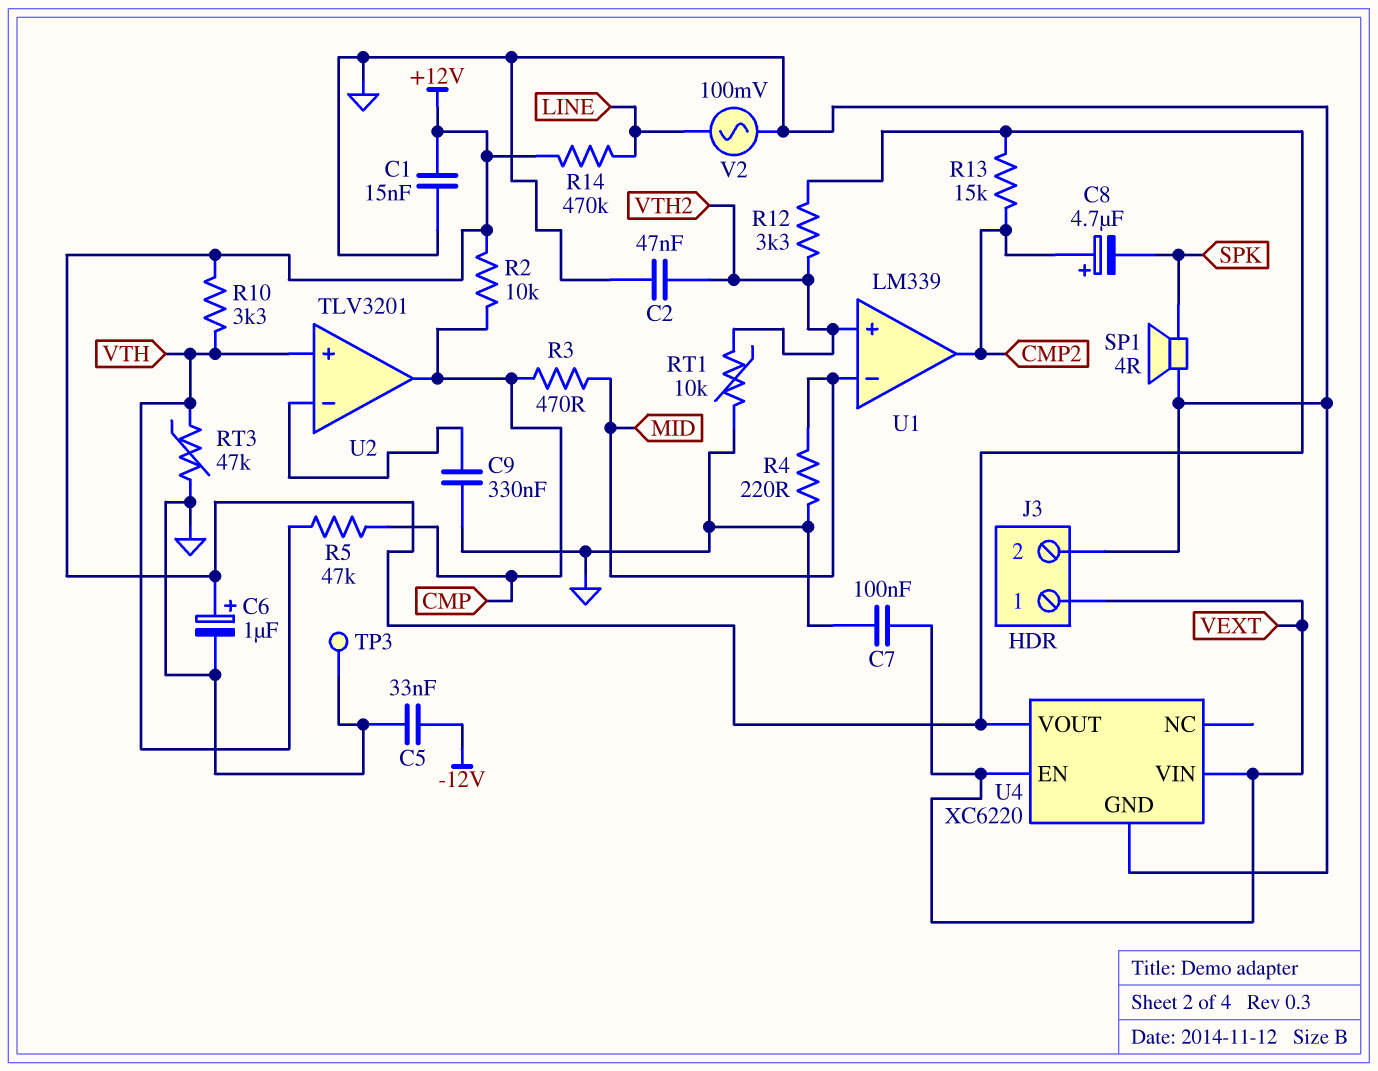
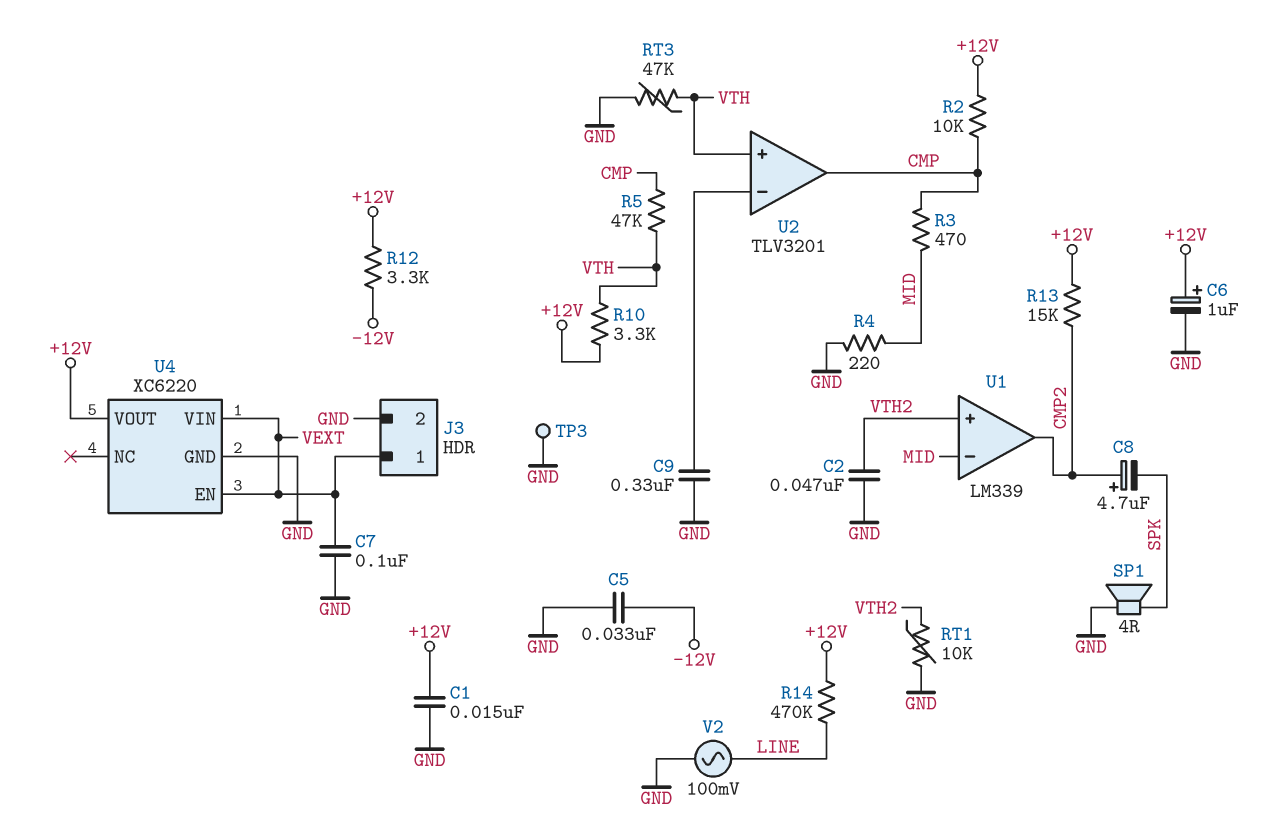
R12: 3.3k (+12V, VTH2) -> 3.3k (+12V, -12V)

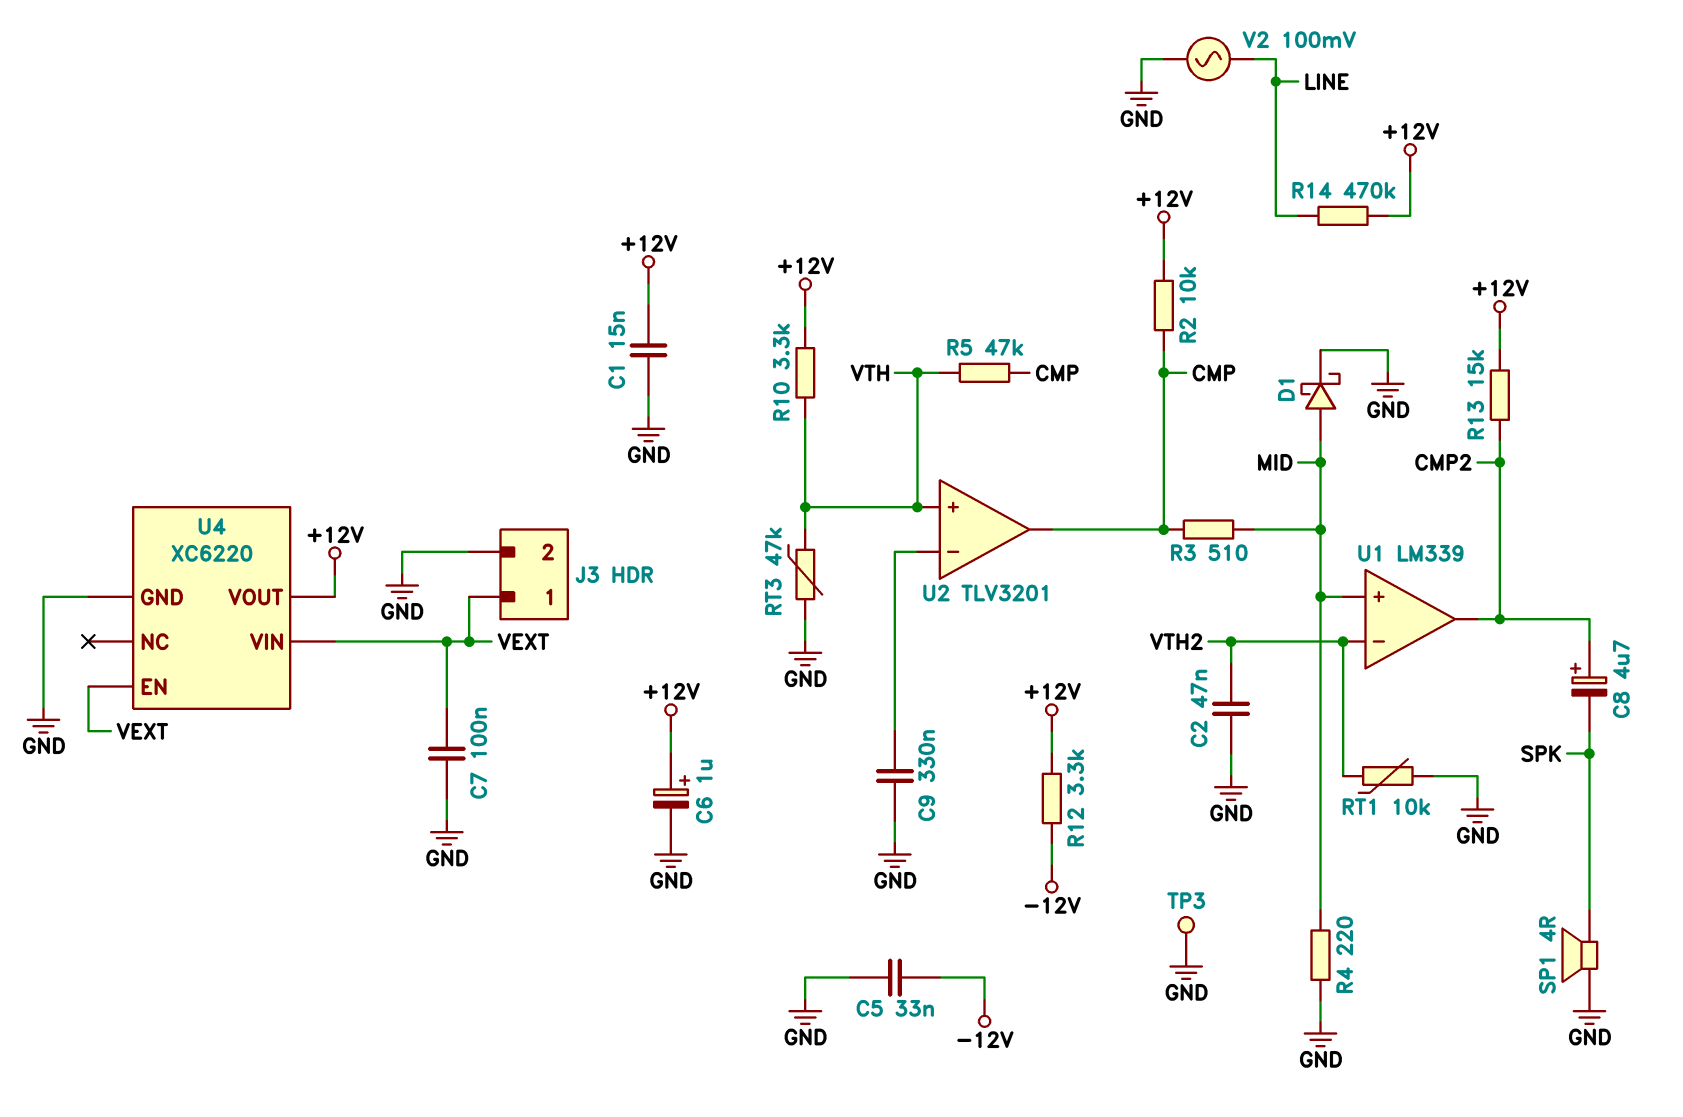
D1: none -> schottky (A MID, K GND)
R3: 470 (CMP, MID) -> 510 (CMP, MID)
U1 pin in+: VTH2 -> MID
U1 pin in-: MID -> VTH2

